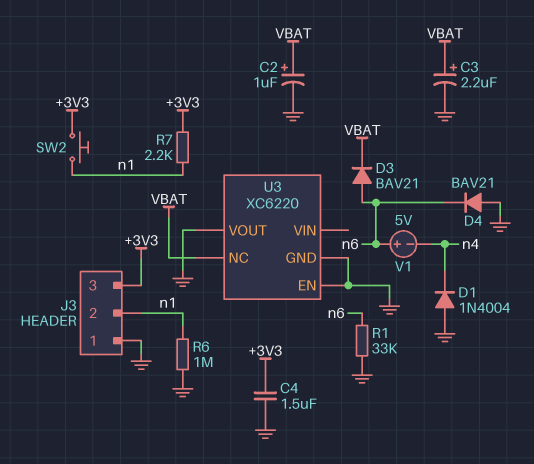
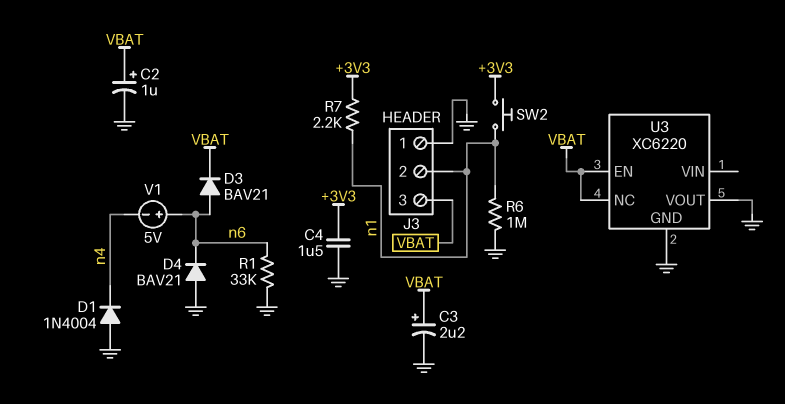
J3 pin 3: +3V3 -> VBAT
U3 pin EN: GND -> VBAT

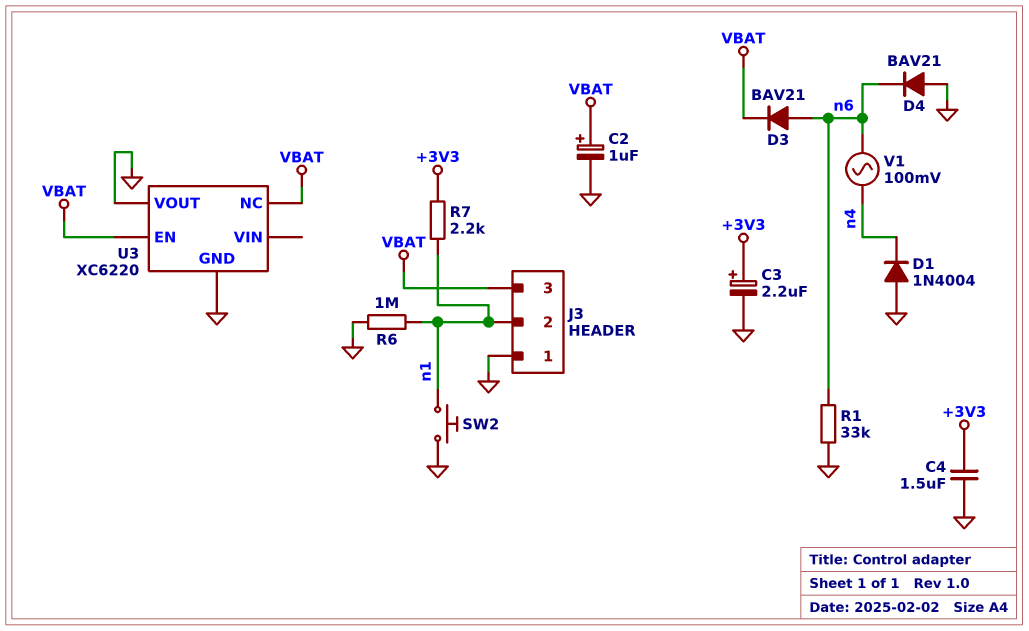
C3: 2.2uF (plus VBAT, minus GND) -> 2.2uF (plus +3V3, minus GND)
SW2: button (+3V3, n1) -> button (GND, n1)
V1: 5V (plus n6, minus n4) -> AC 100mV (n4, n6)

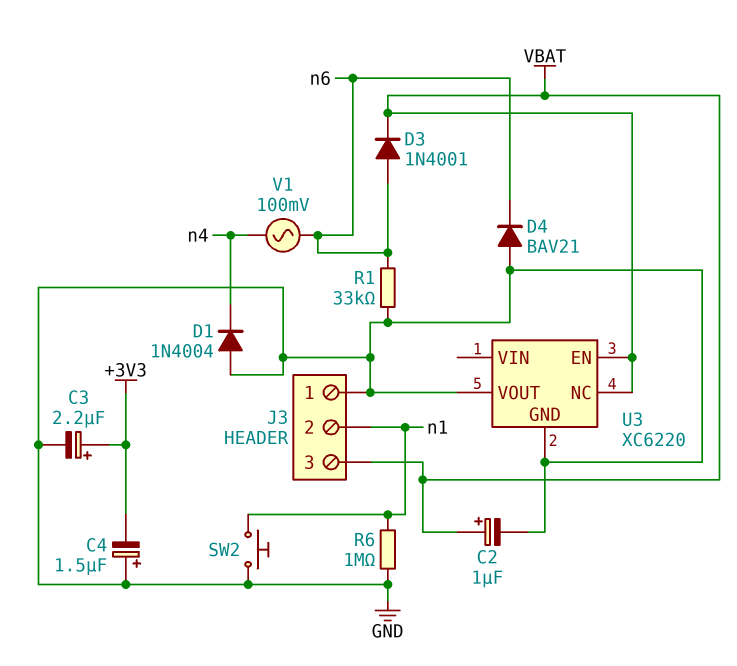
C4: 1.5uF (+3V3, GND) -> 1.5uF (plus GND, minus +3V3)
D3: diode BAV21 (A n6, K VBAT) -> diode 1N4001 (A n6, K VBAT)
R7: 2.2k (+3V3, n1) -> none

